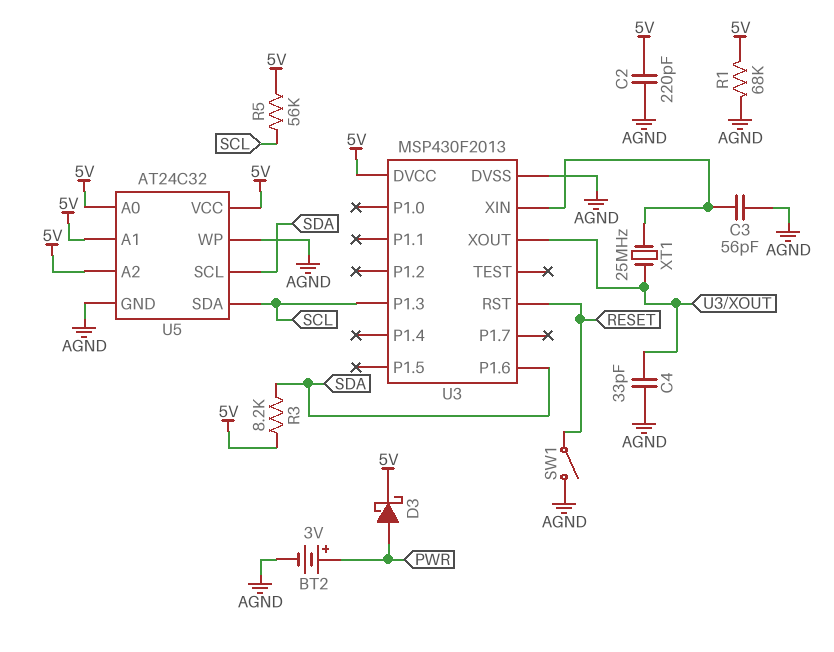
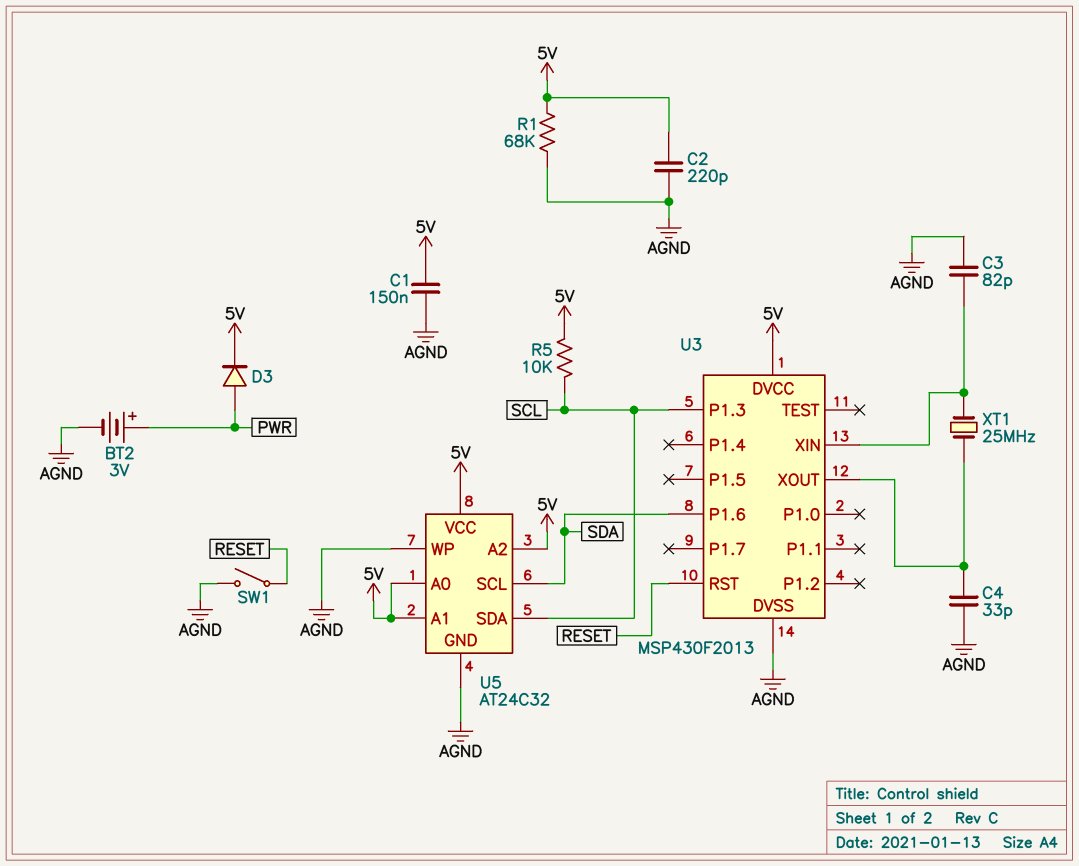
C1: none -> 150nF (5V, AGND)
C3: 56pF (AGND, U3/XIN) -> 82pF (AGND, U3/XIN)
D3: schottky (A PWR, K 5V) -> diode (A PWR, K 5V)
R3: 8.2k (5V, SDA) -> none
R5: 56k (5V, SCL) -> 10k (5V, SCL)

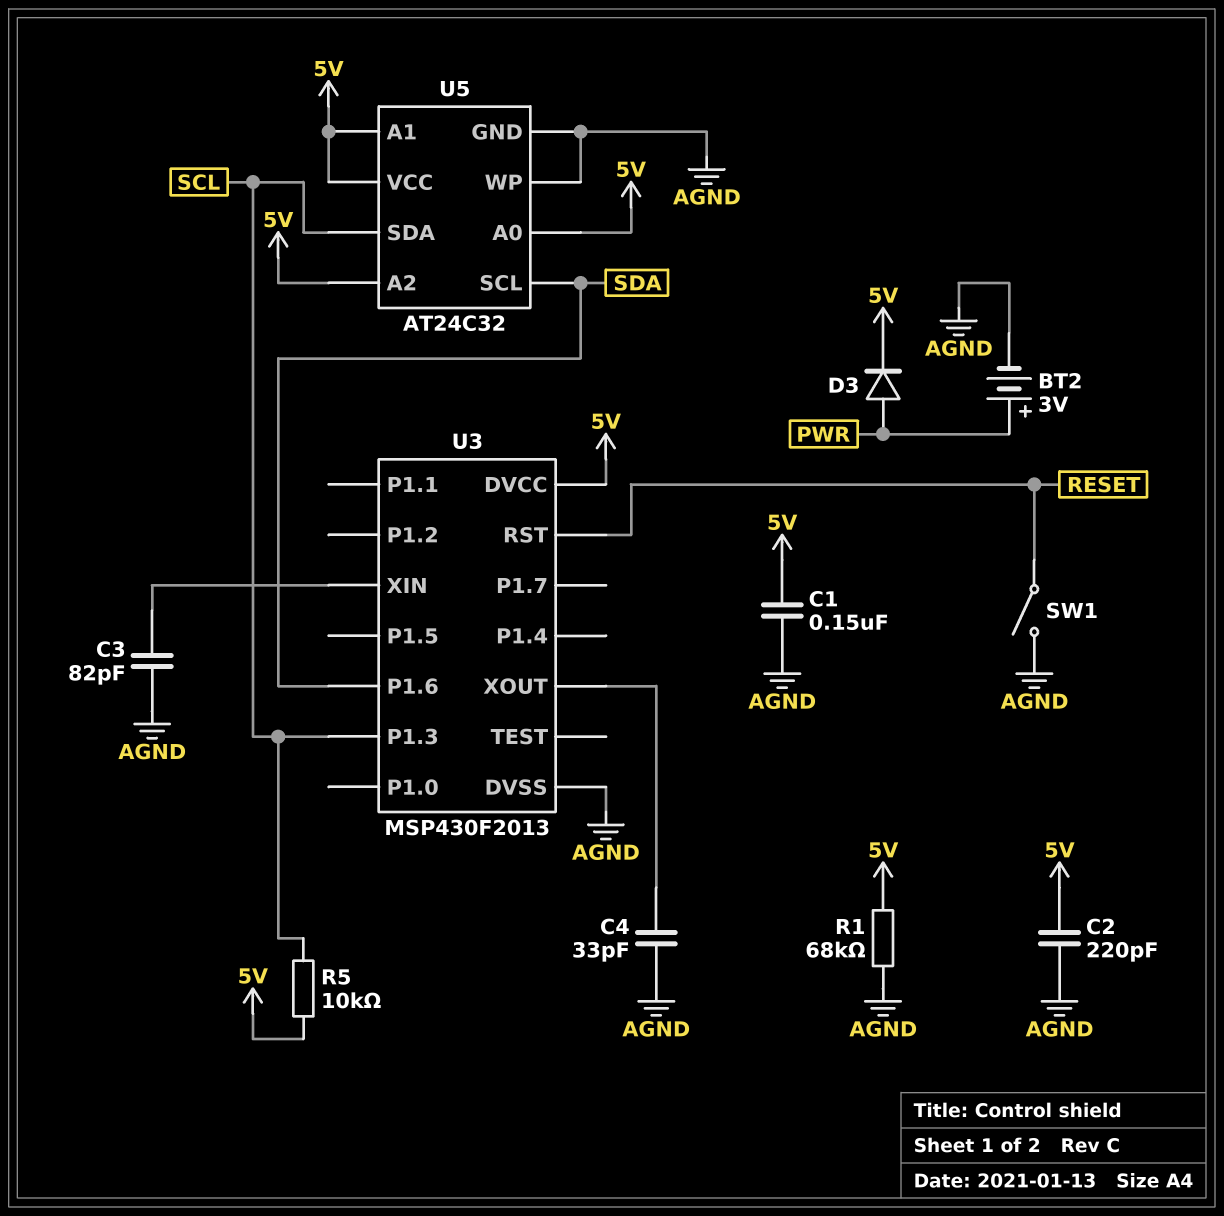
XT1: 25MHz (U3/XIN, U3/XOUT) -> none

